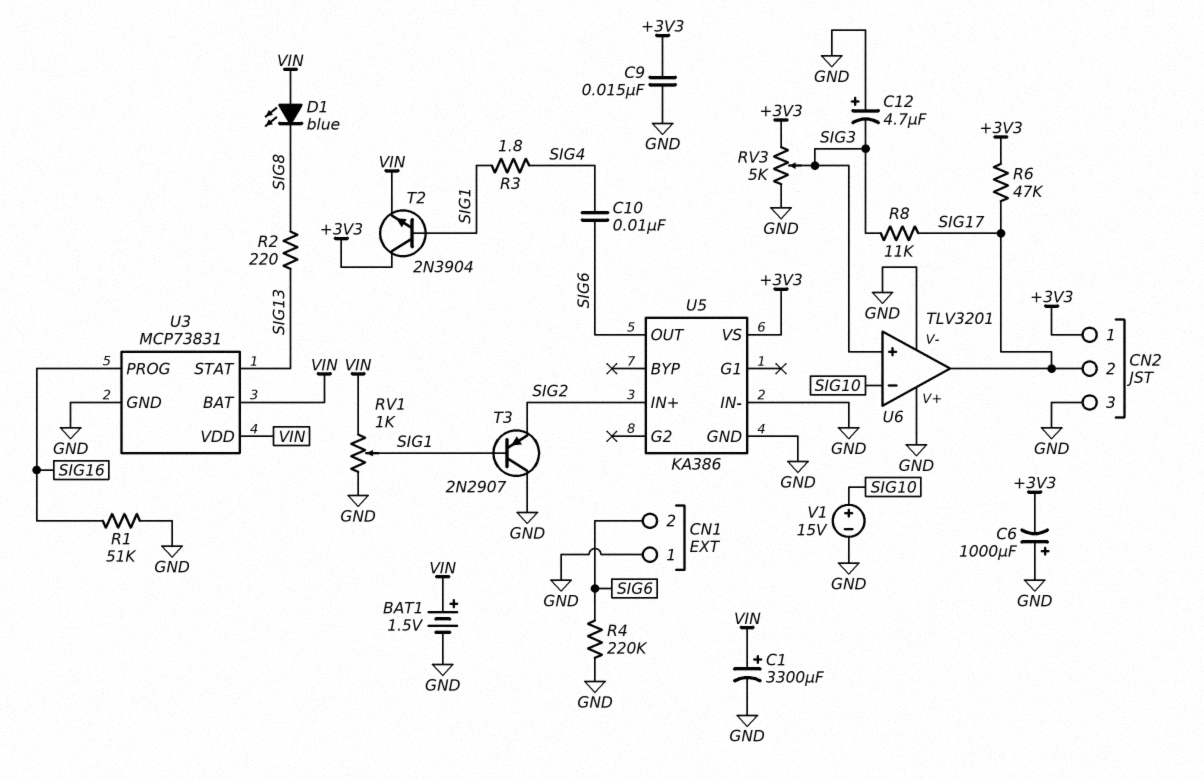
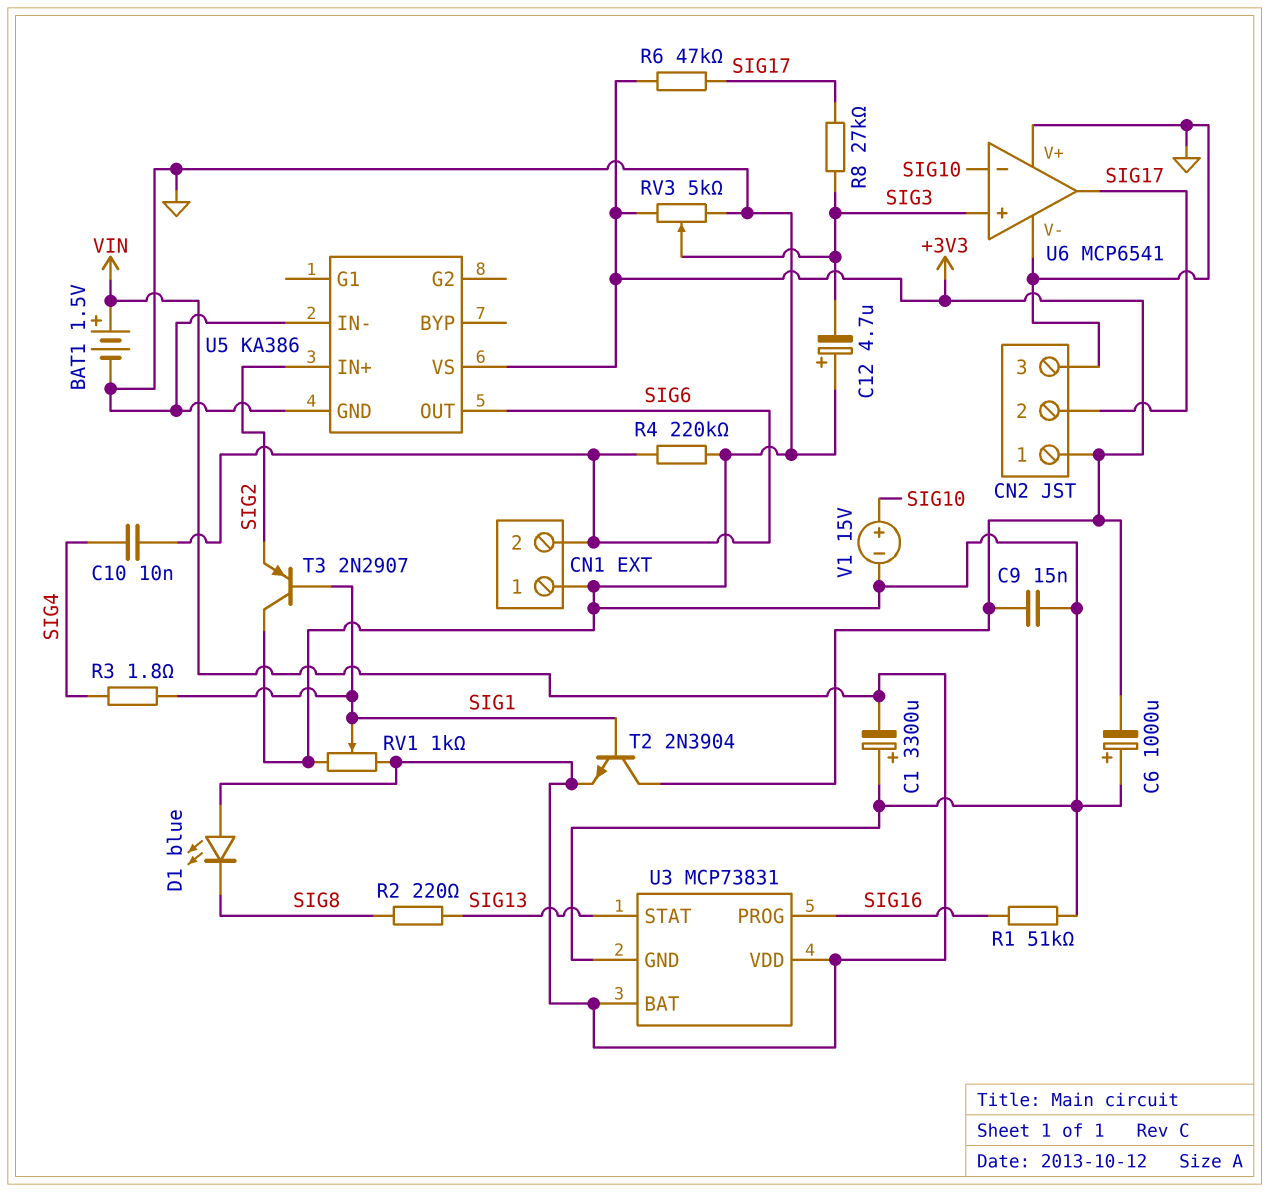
C1: 3300uF (plus VIN, minus GND) -> 3300uF (plus GND, minus VIN)
R8: 11k (SIG3, SIG17) -> 27k (SIG3, SIG17)
U6: TLV3201 -> MCP6541

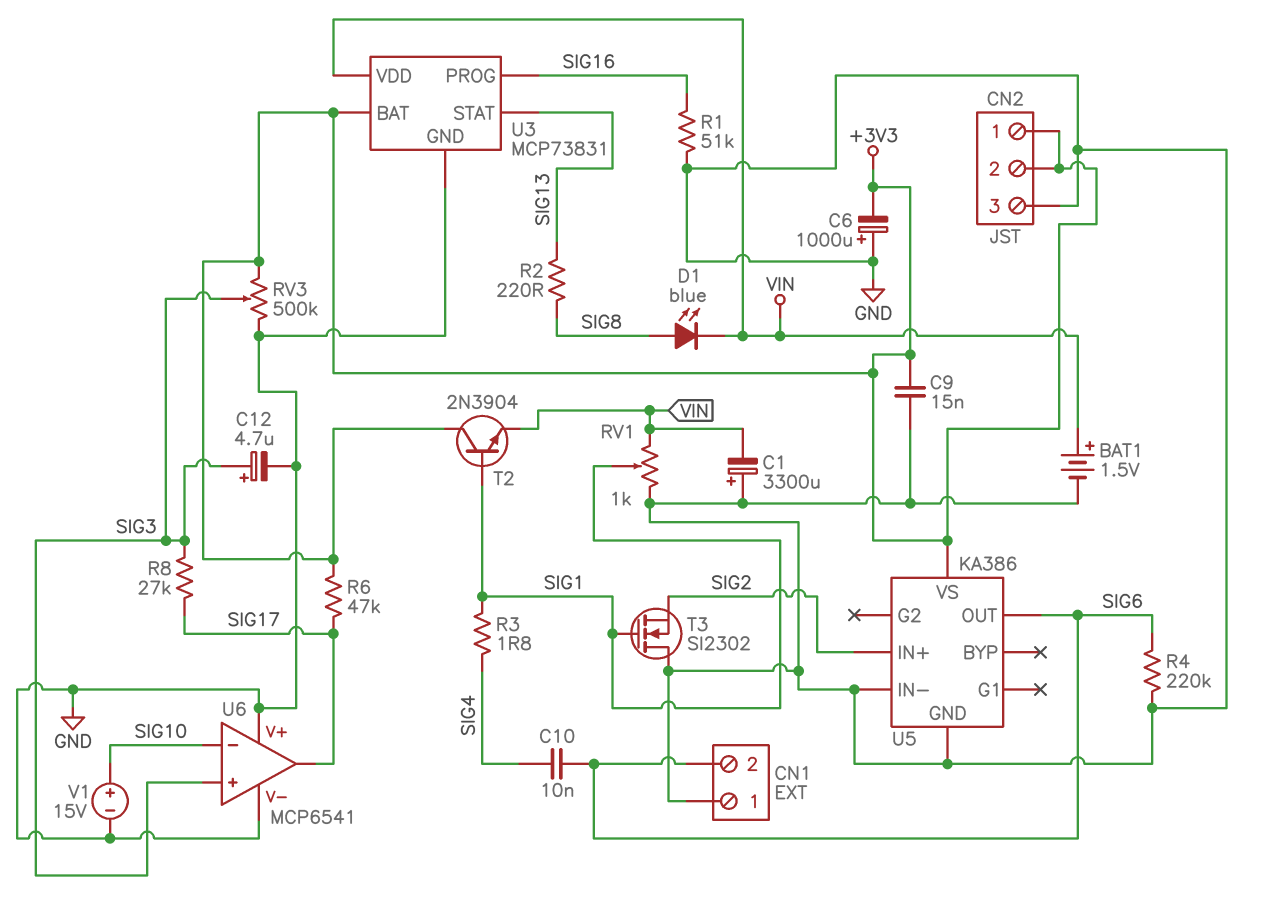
C12: 4.7uF (plus GND, minus SIG3) -> 4.7uF (plus SIG3, minus GND)
CN2 pin 2: SIG17 -> +3V3
D1: LED blue (A VIN, K SIG8) -> LED blue (A SIG8, K VIN)
RV3: 5k (+3V3, GND, wiper SIG3) -> 500k (+3V3, GND, wiper SIG3)
T3: PNP 2N2907 (B SIG1, C GND, E SIG2) -> NMOS SI2302 (G SIG1, D GND, S SIG2)
U3 pin BAT: VIN -> +3V3

